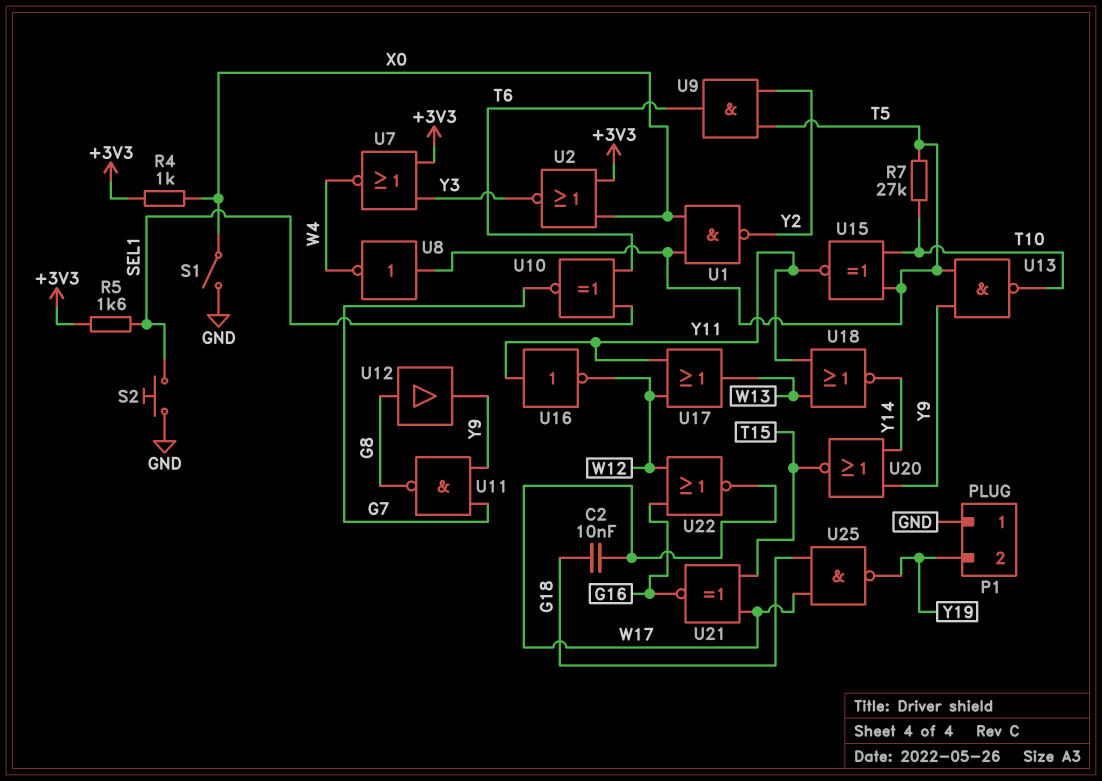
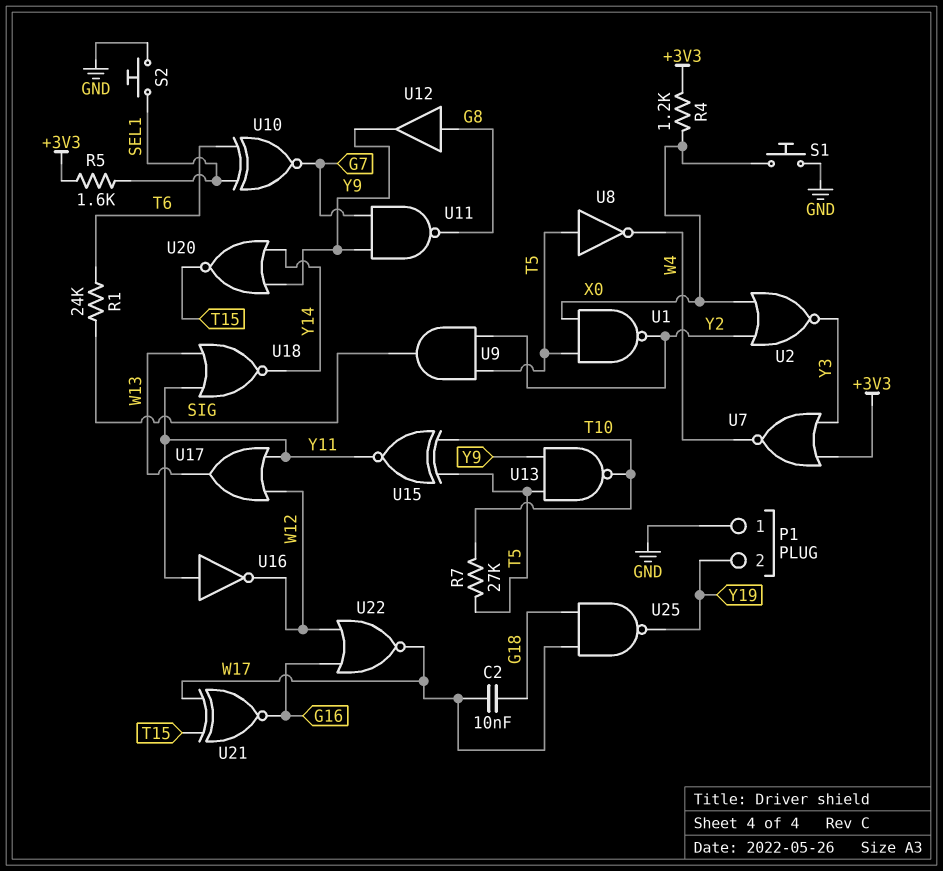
R1: none -> 24k (SIG, T6)
R4: 1k (+3V3, X0) -> 1.2k (+3V3, X0)
S1: switch (GND, X0) -> button (GND, X0)
U2: NOR (in +3V3, in X0, out Y3) -> NOR (in X0, in Y2, out Y3)
U9: AND (in T5, in Y2, out T6) -> AND (in T5, in Y2, out SIG)

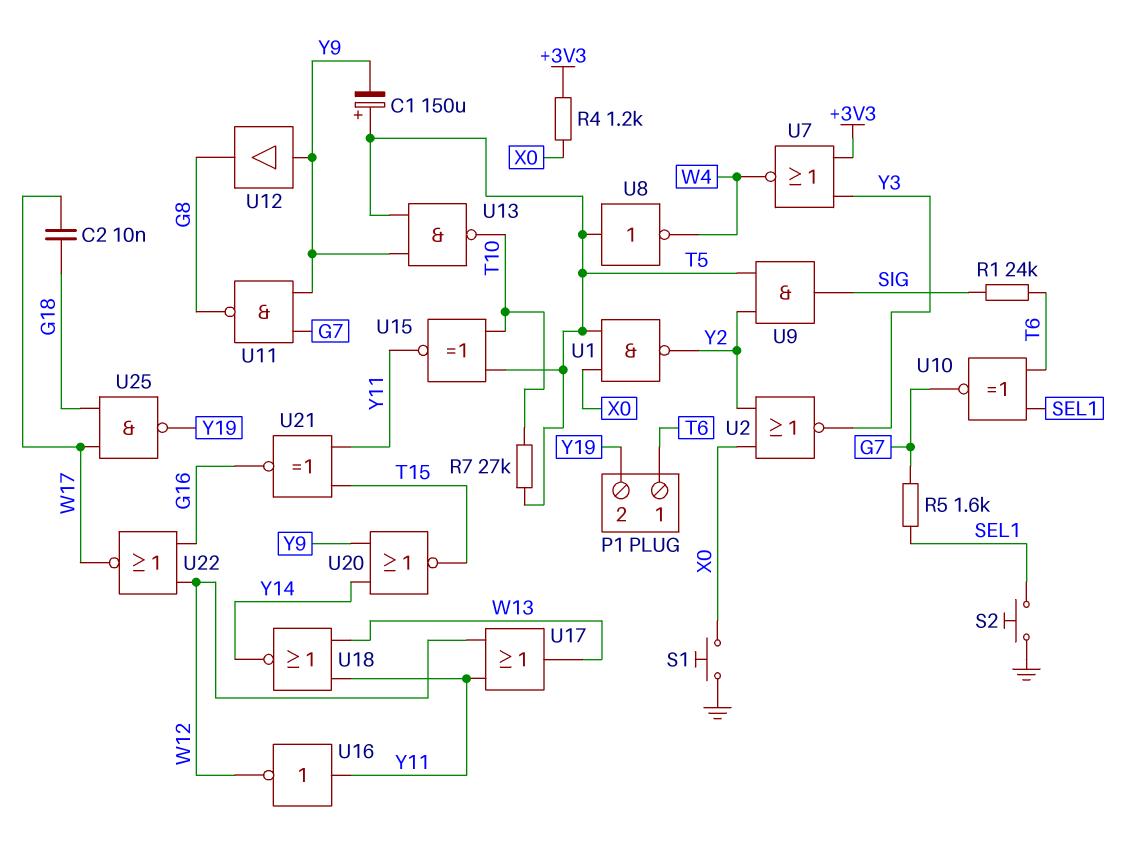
C1: none -> 150uF (plus T5, minus Y9)
P1 pin 1: GND -> T6
R5: 1.6k (+3V3, SEL1) -> 1.6k (G7, SEL1)
U12: buffer (in G8, out Y9) -> buffer (in Y9, out G8)
U21: XNOR (in T15, in W17, out G16) -> XNOR (in T15, in Y11, out G16)

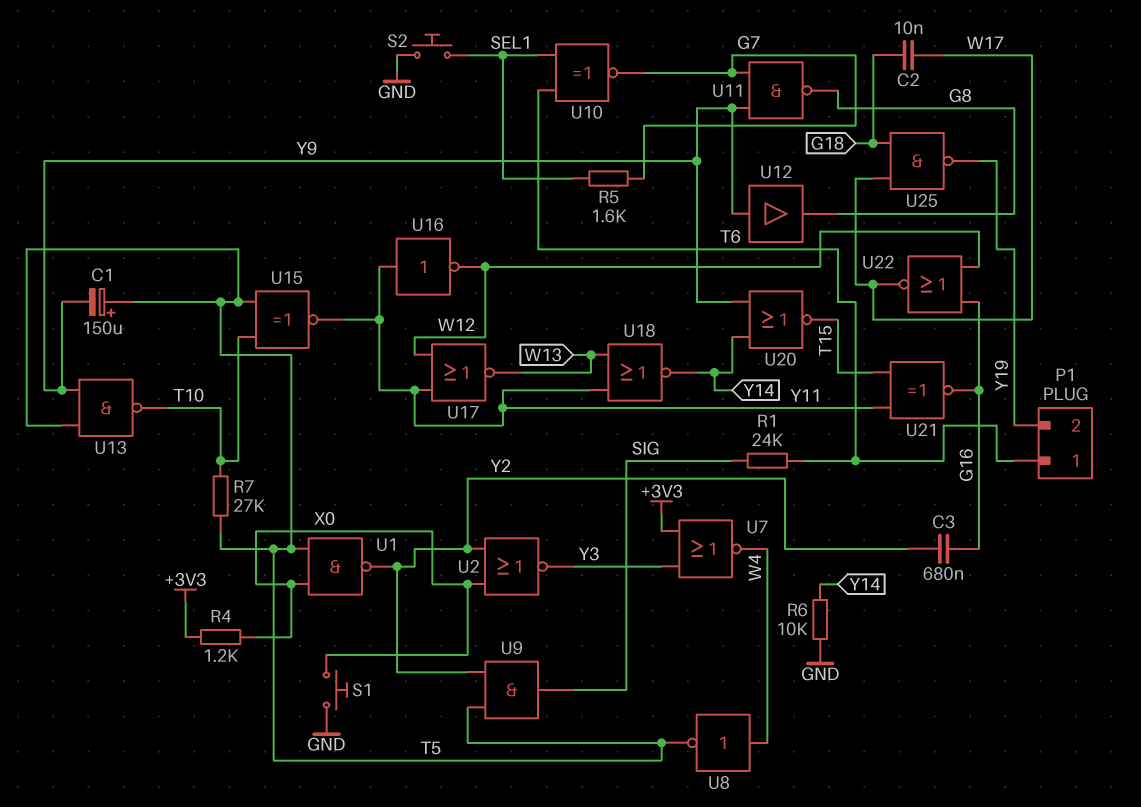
C3: none -> 680nF (G16, Y2)
R6: none -> 10k (GND, Y14)
U8: NOT (in T5, out W4) -> NOT (in W4, out T5)
U17: OR (in W12, in Y11, out W13) -> NOR (in W12, in Y11, out W13)

